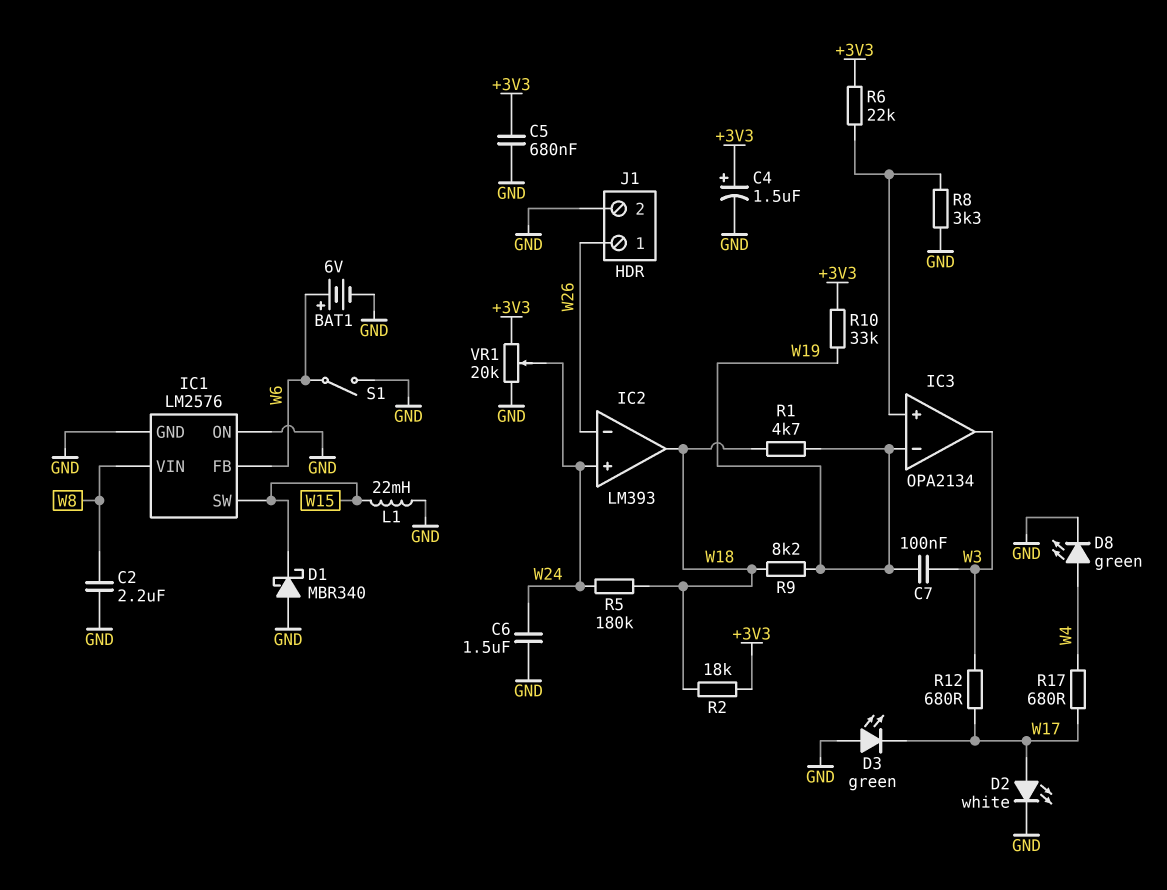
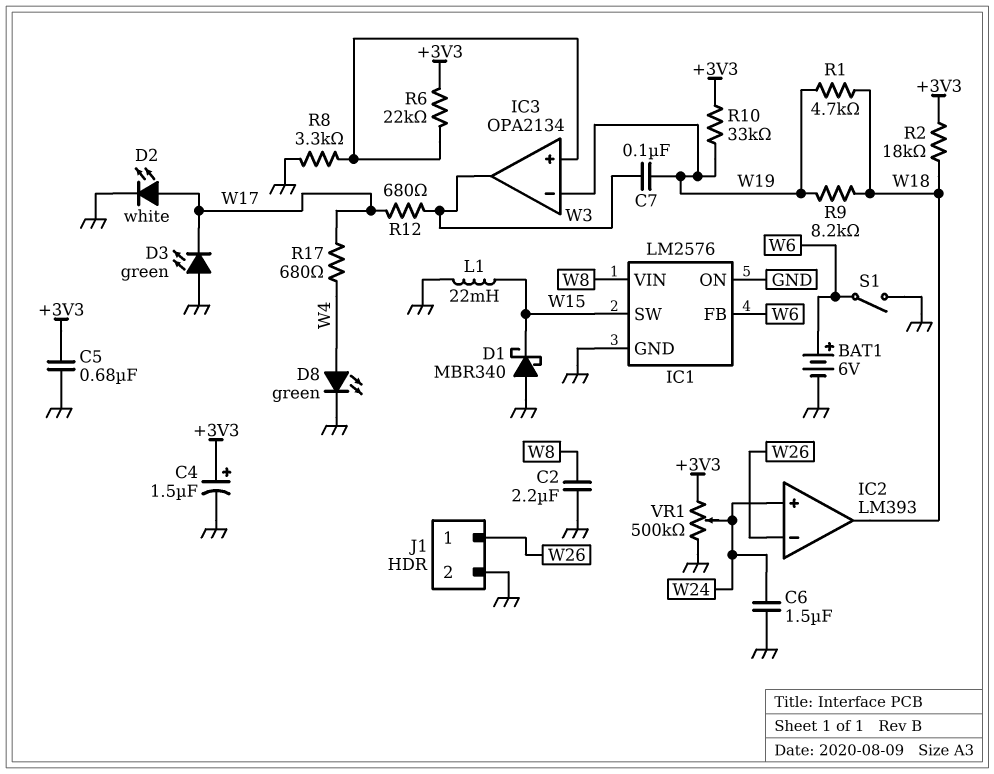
R5: 180k (W18, W24) -> none
VR1: 20k (+3V3, GND, wiper W24) -> 500k (+3V3, GND, wiper W24)

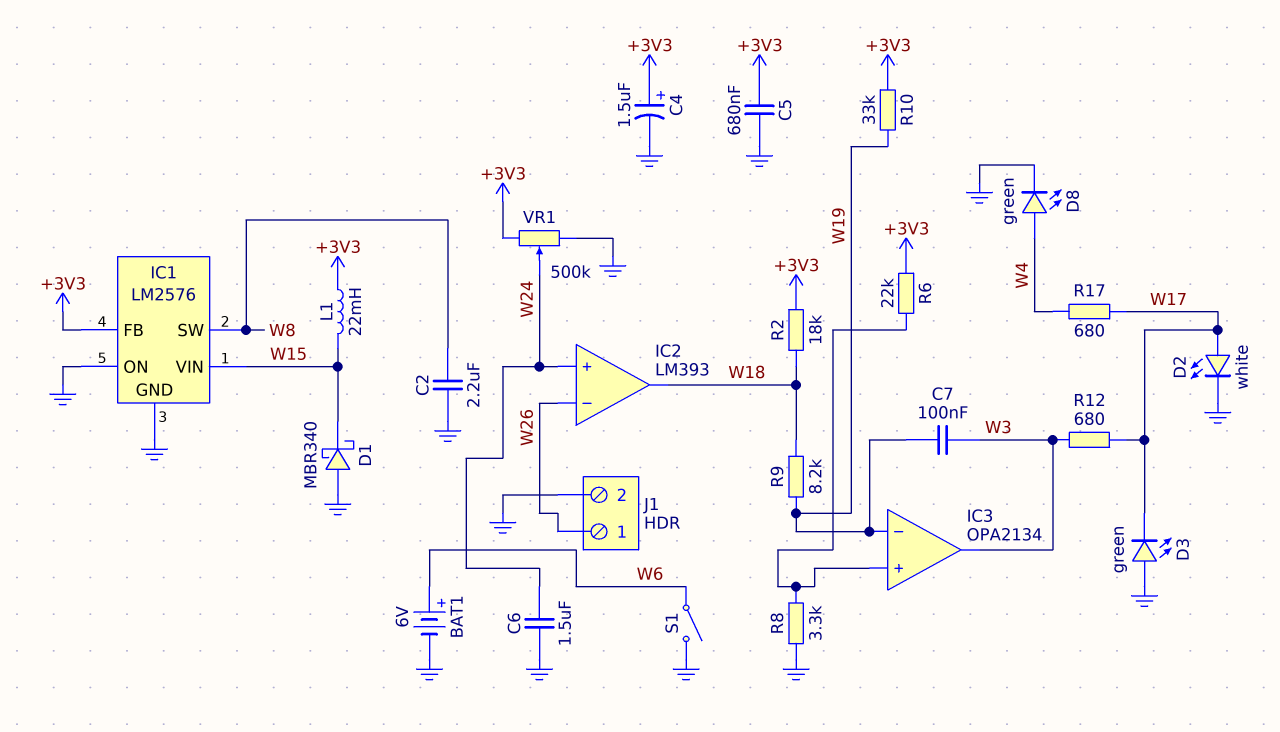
IC1 pin FB: W6 -> +3V3
IC1 pin SW: W15 -> W8
IC1 pin VIN: W8 -> W15
L1: 22mH (GND, W15) -> 22mH (+3V3, W15)
R1: 4.7k (W18, W19) -> none

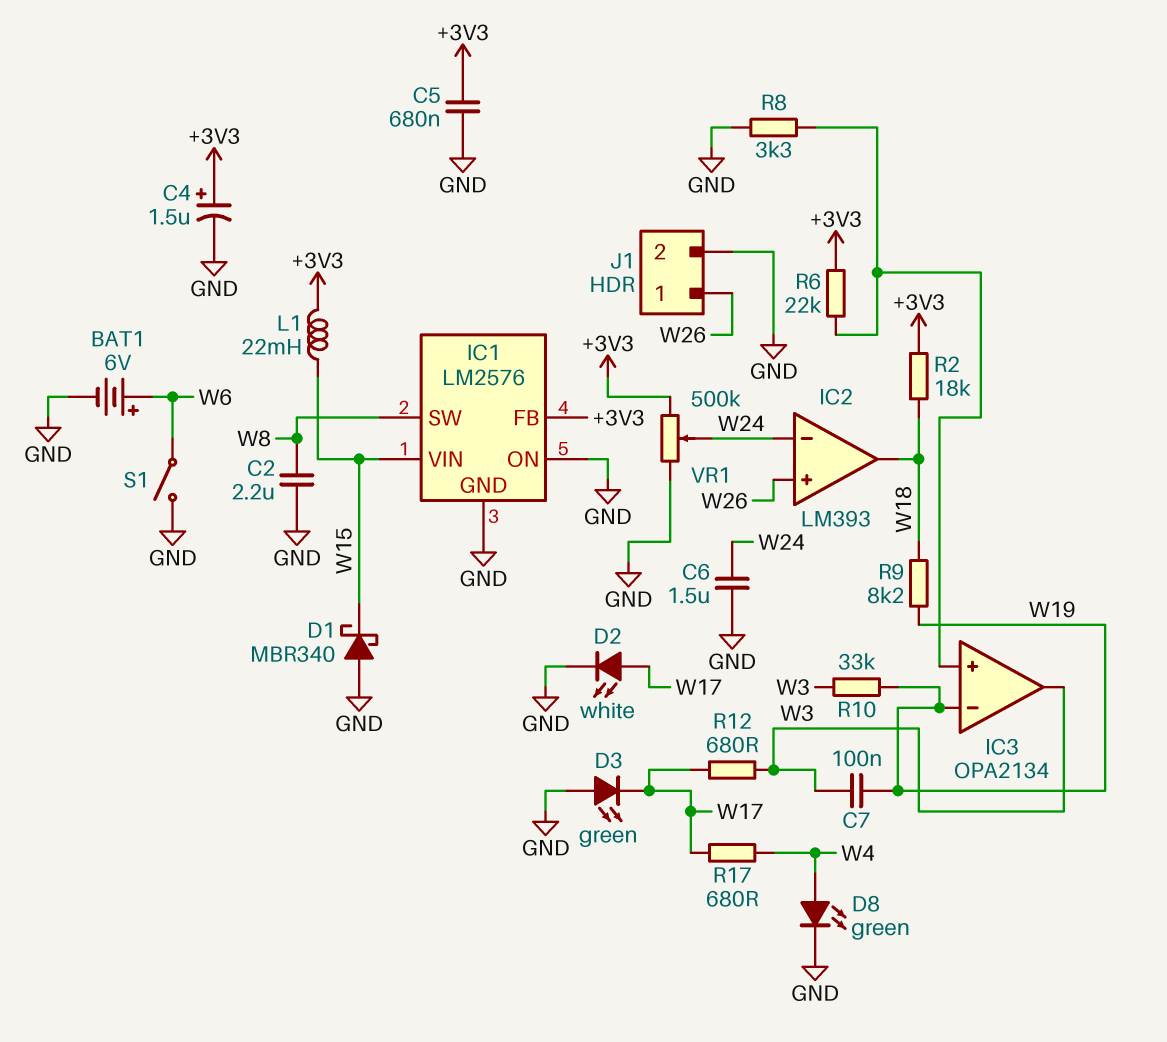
IC2 pin in+: W24 -> W26
IC2 pin in-: W26 -> W24
R10: 33k (+3V3, W19) -> 33k (W3, W19)

